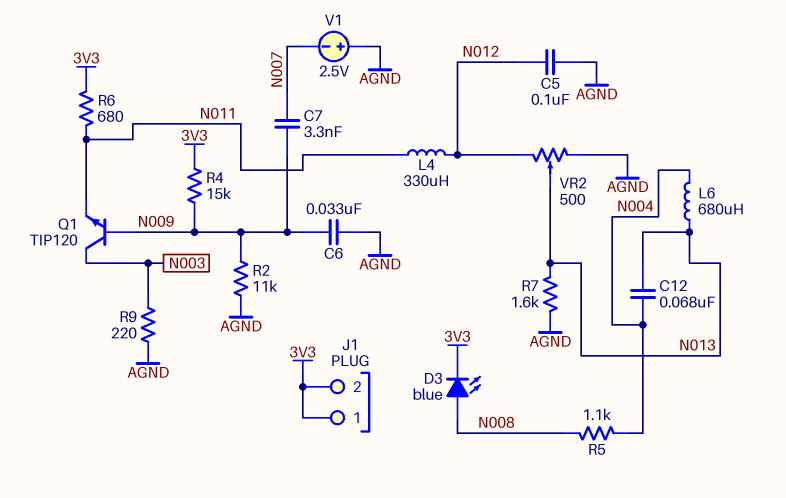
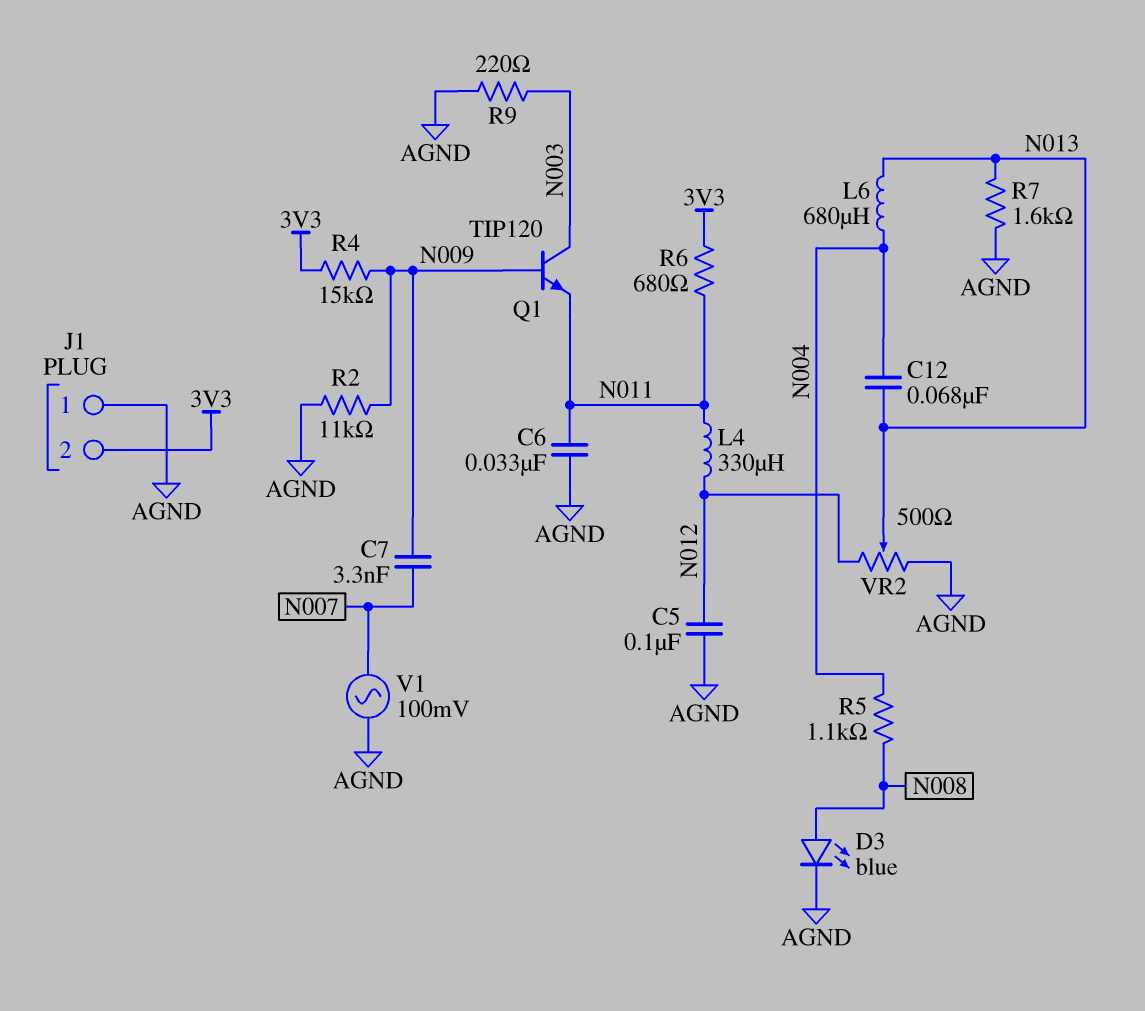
C6: 33nF (AGND, N009) -> 33nF (AGND, N011)
D3: LED blue (A N008, K 3V3) -> LED blue (A N008, K AGND)
J1 pin 1: 3V3 -> AGND
V1: 2.5V (plus AGND, minus N007) -> AC 100mV (AGND, N007)

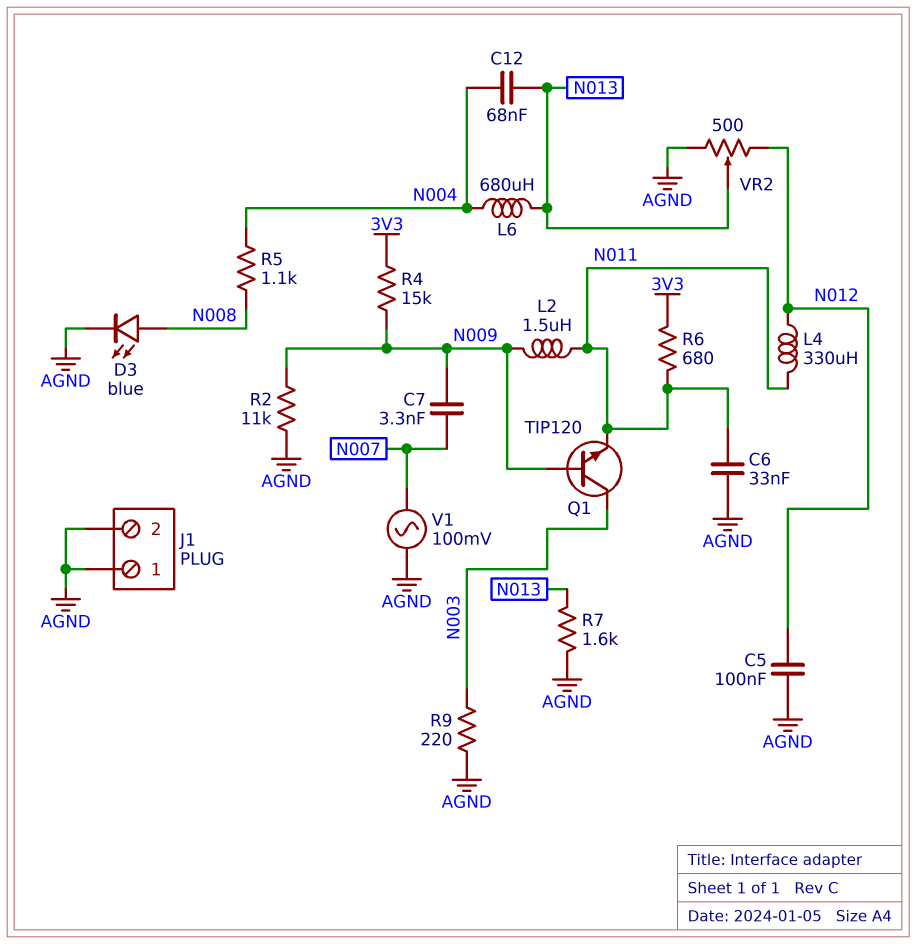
J1 pin 2: 3V3 -> AGND
L2: none -> 1.5uH (N009, N011)

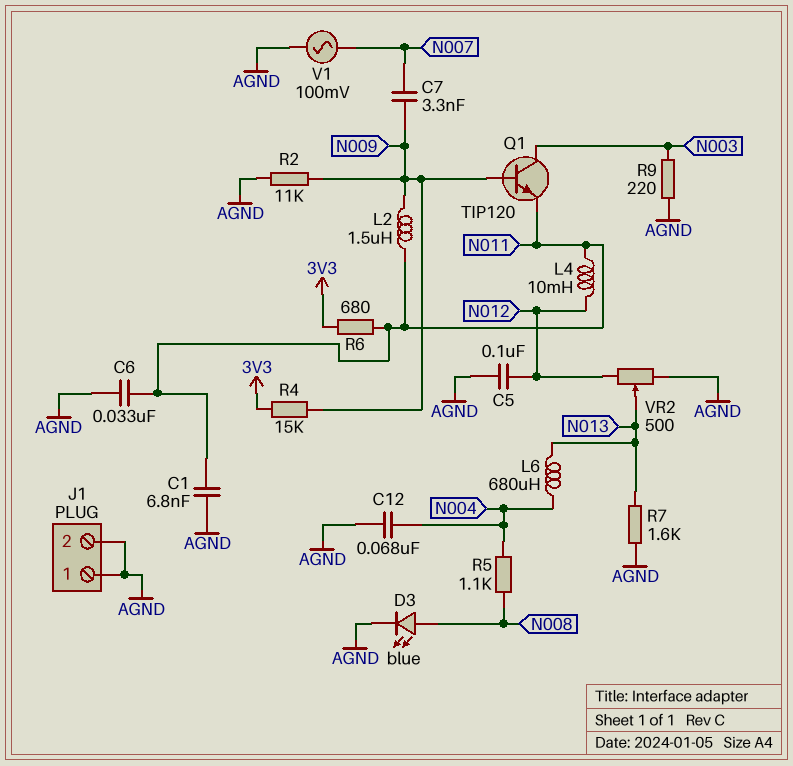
C1: none -> 6.8nF (AGND, N011)
C12: 68nF (N004, N013) -> 68nF (AGND, N004)
L4: 330uH (N011, N012) -> 10mH (N011, N012)

